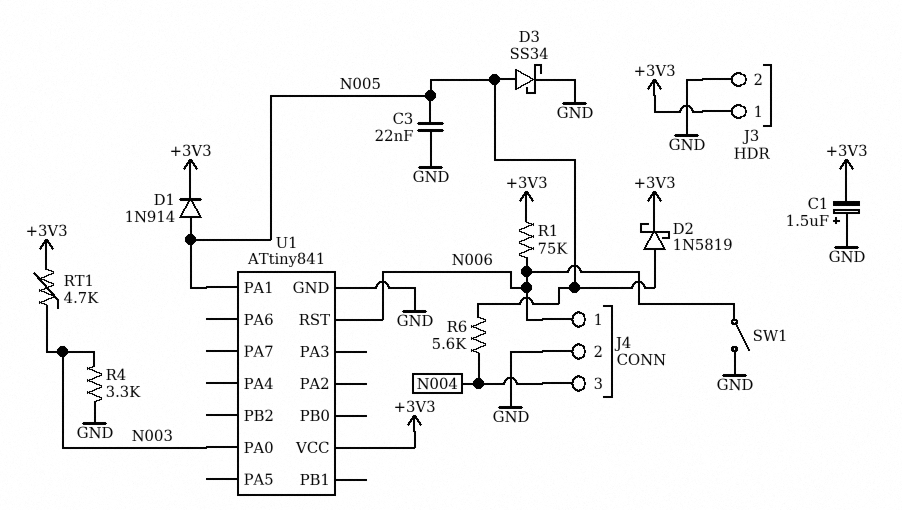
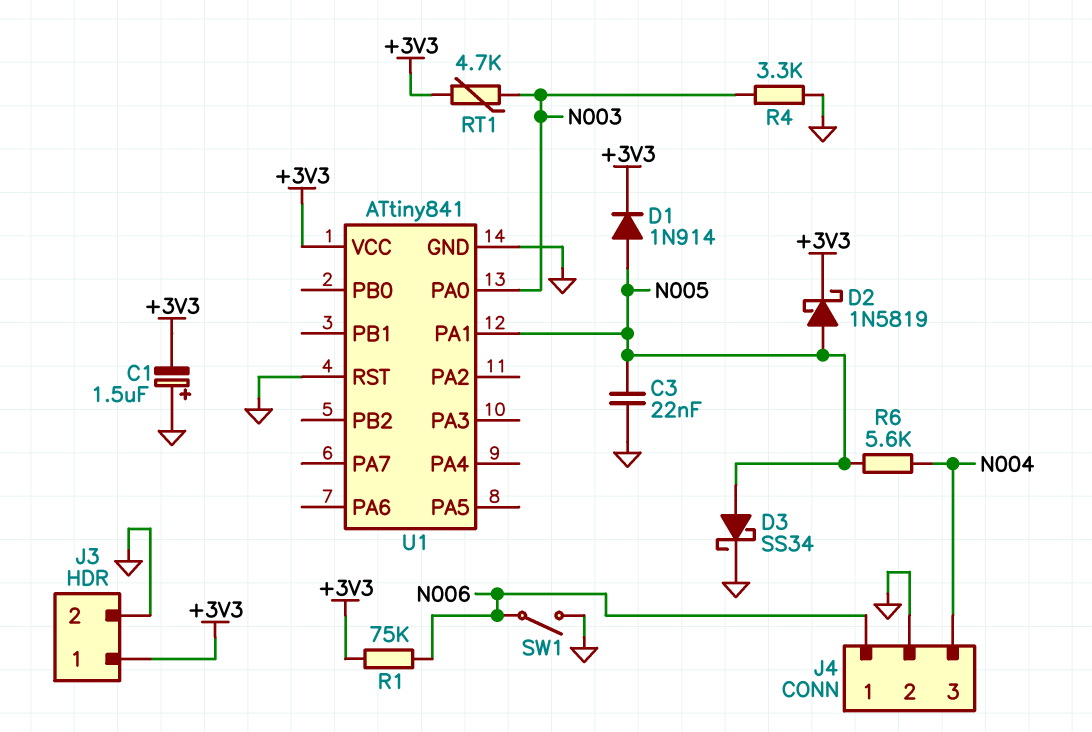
U1 pin RST: N006 -> GND

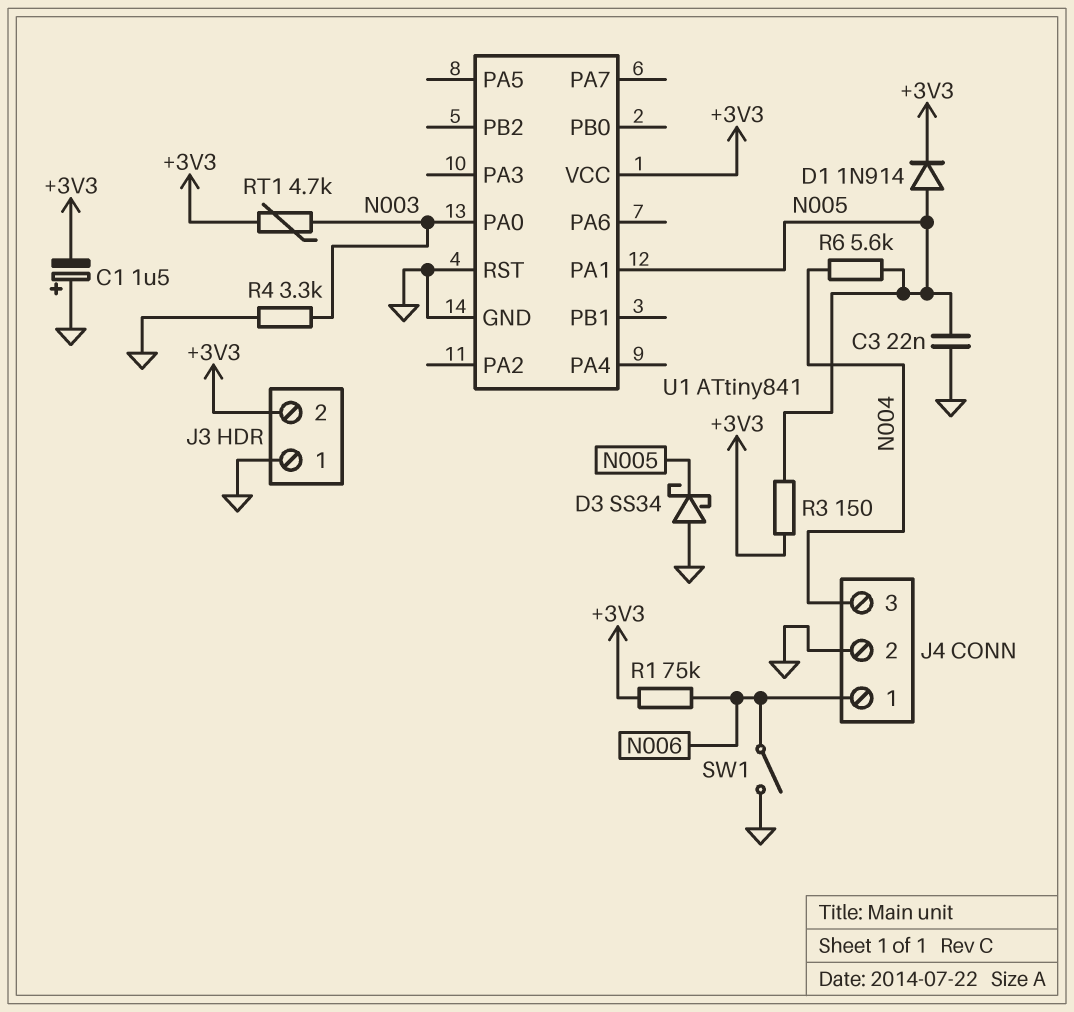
D2: schottky 1N5819 (A N005, K +3V3) -> none
D3: schottky SS34 (A N005, K GND) -> schottky SS34 (A GND, K N005)
J3 pin 1: +3V3 -> GND
J3 pin 2: GND -> +3V3
R3: none -> 150 (+3V3, N005)

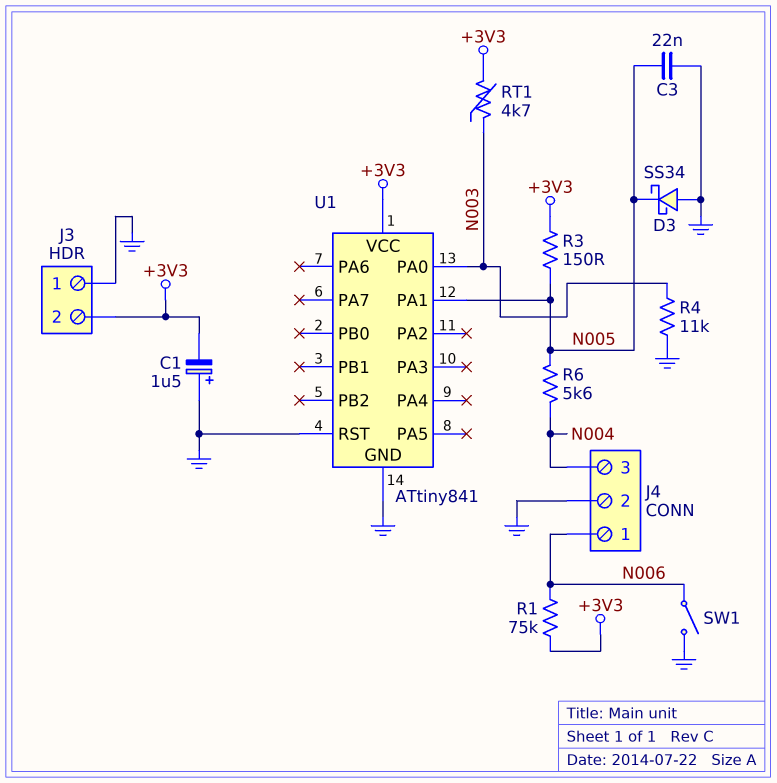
D1: diode 1N914 (A N005, K +3V3) -> none
R4: 3.3k (GND, N003) -> 11k (GND, N003)

